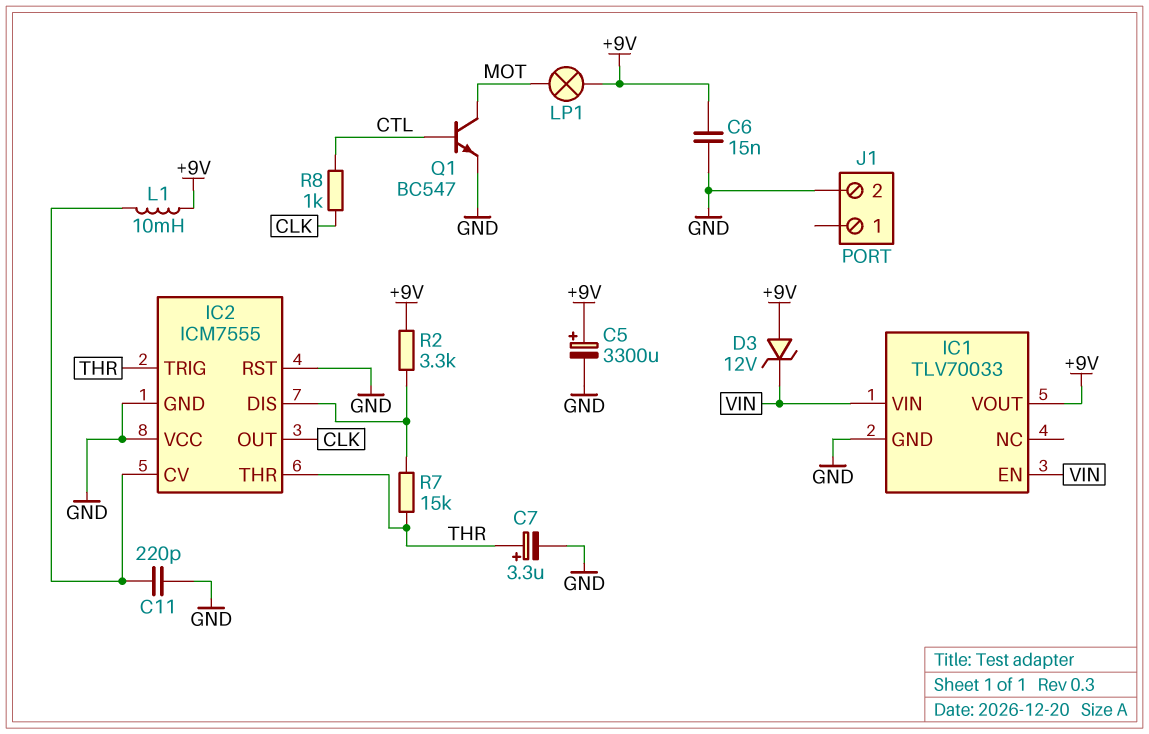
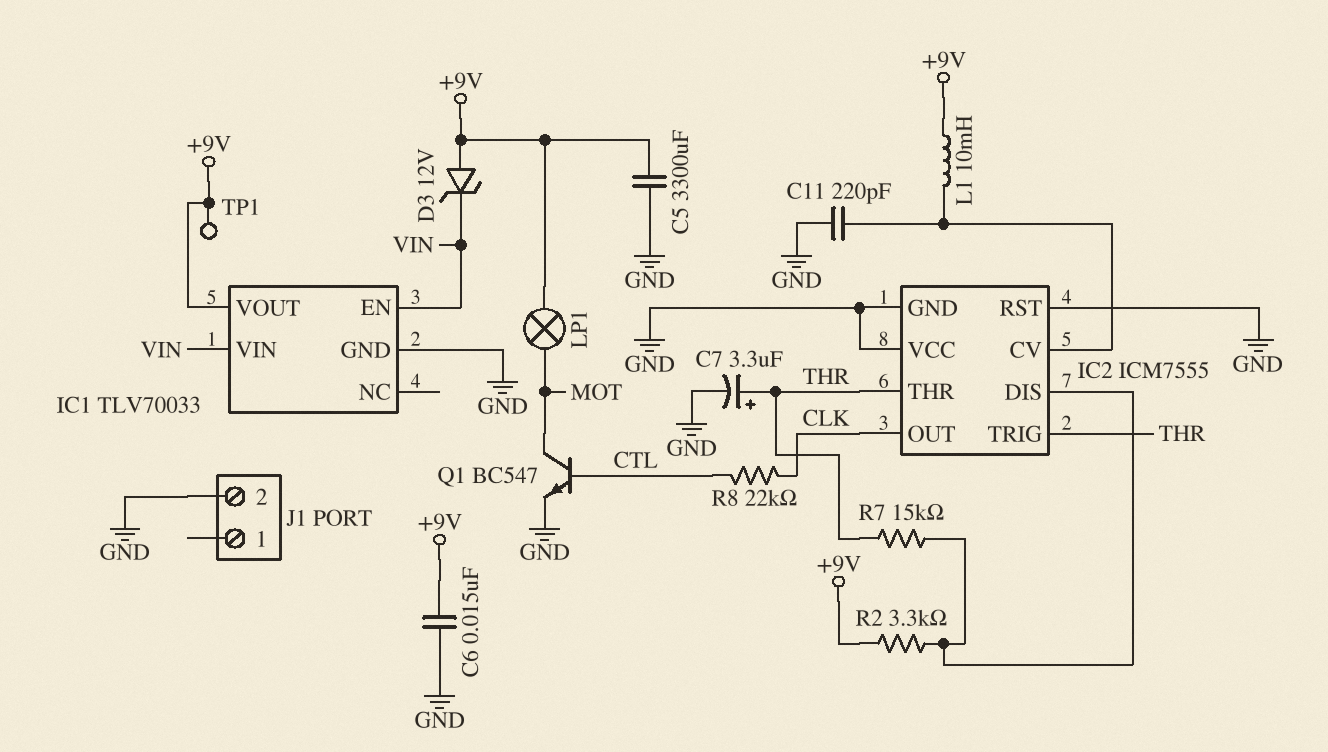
C5: 3300uF (plus +9V, minus GND) -> 3300uF (+9V, GND)
R8: 1k (CLK, CTL) -> 22k (CLK, CTL)
TP1: none -> test point (+9V)

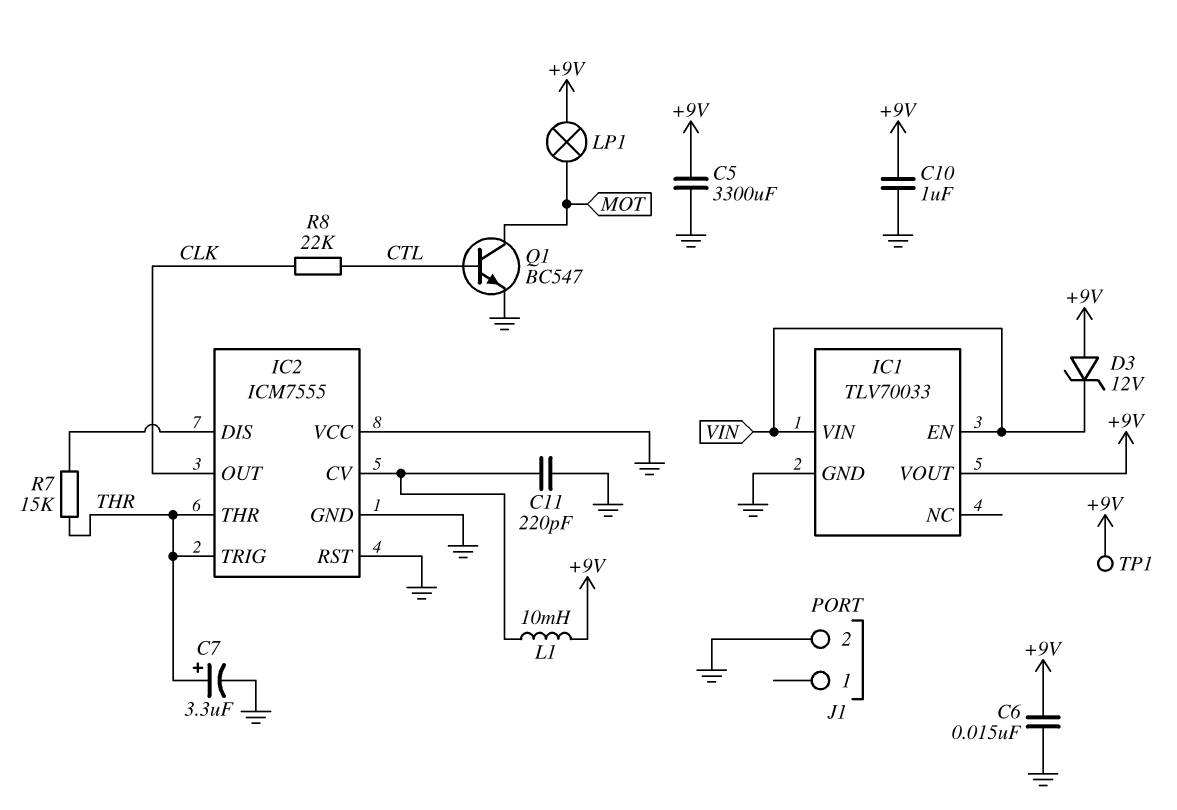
C10: none -> 1uF (+9V, GND)
R2: 3.3k (+9V, IC2/DIS) -> none

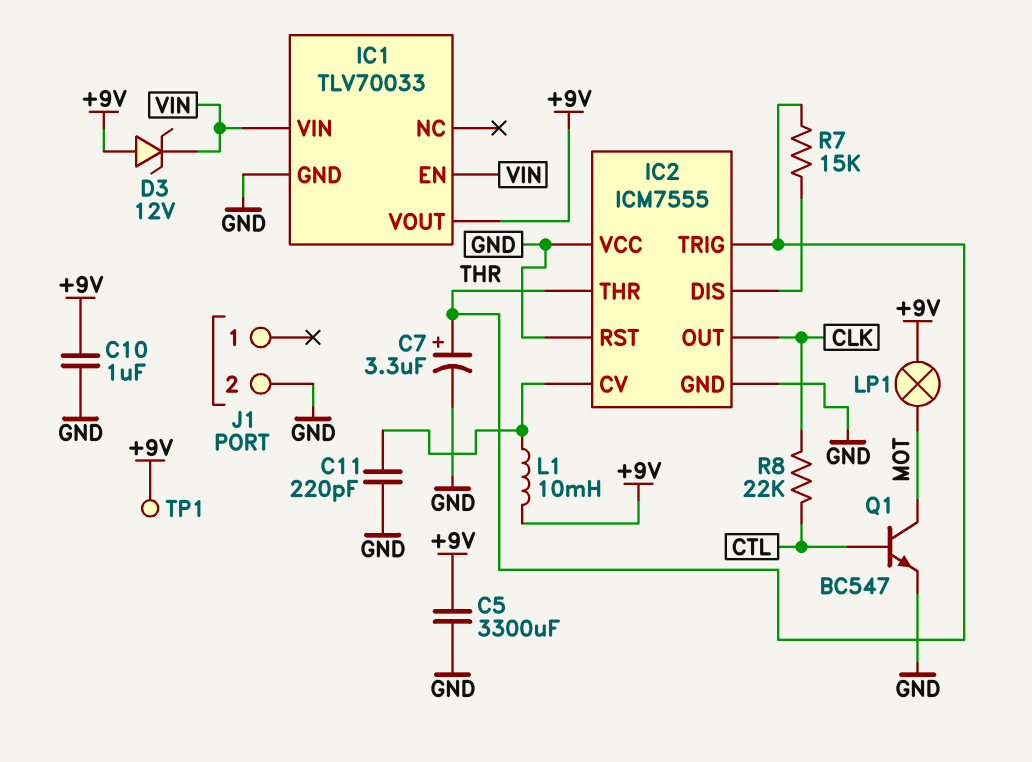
C6: 15nF (+9V, GND) -> none

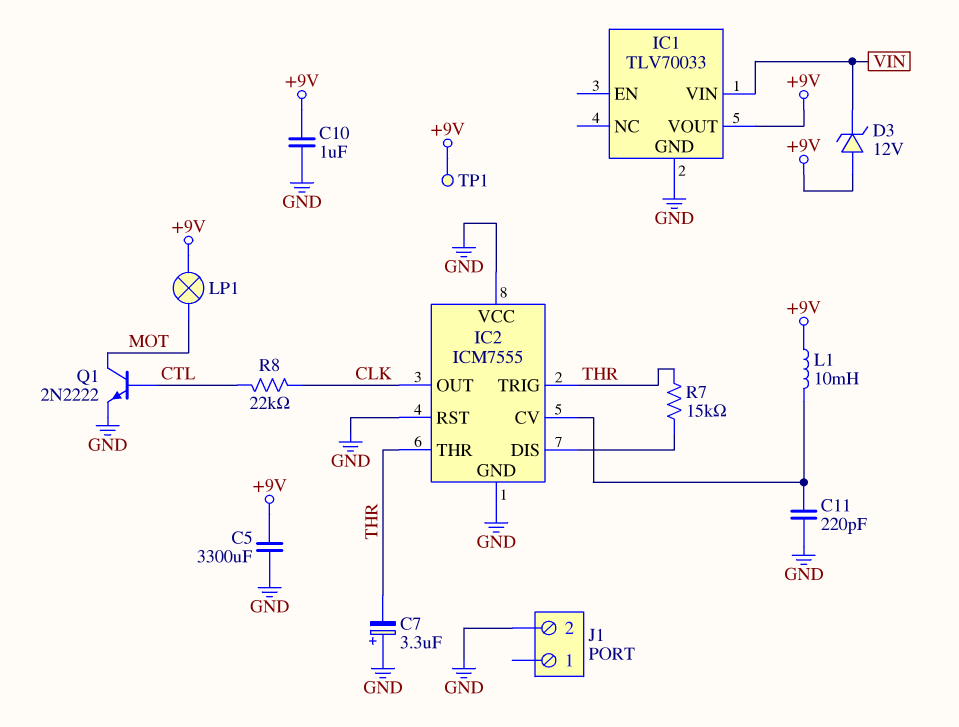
C7: 3.3uF (plus THR, minus GND) -> 3.3uF (plus GND, minus THR)
IC1 pin EN: VIN -> none
Q1: NPN BC547 (B CTL, C MOT, E GND) -> NPN 2N2222 (B CTL, C MOT, E GND)

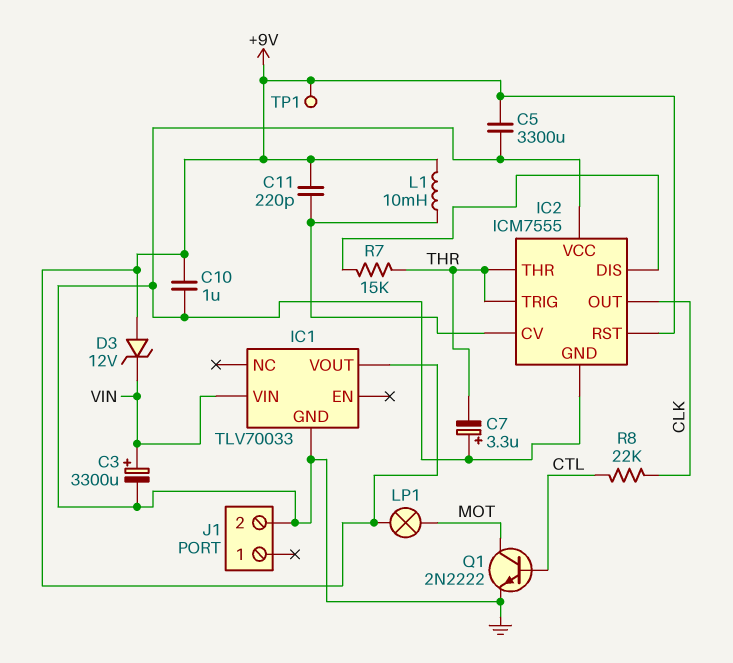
C3: none -> 3300uF (plus VIN, minus GND)
C11: 220pF (GND, IC2/CV) -> 220pF (+9V, IC2/CV)
IC2 pin RST: GND -> +9V

